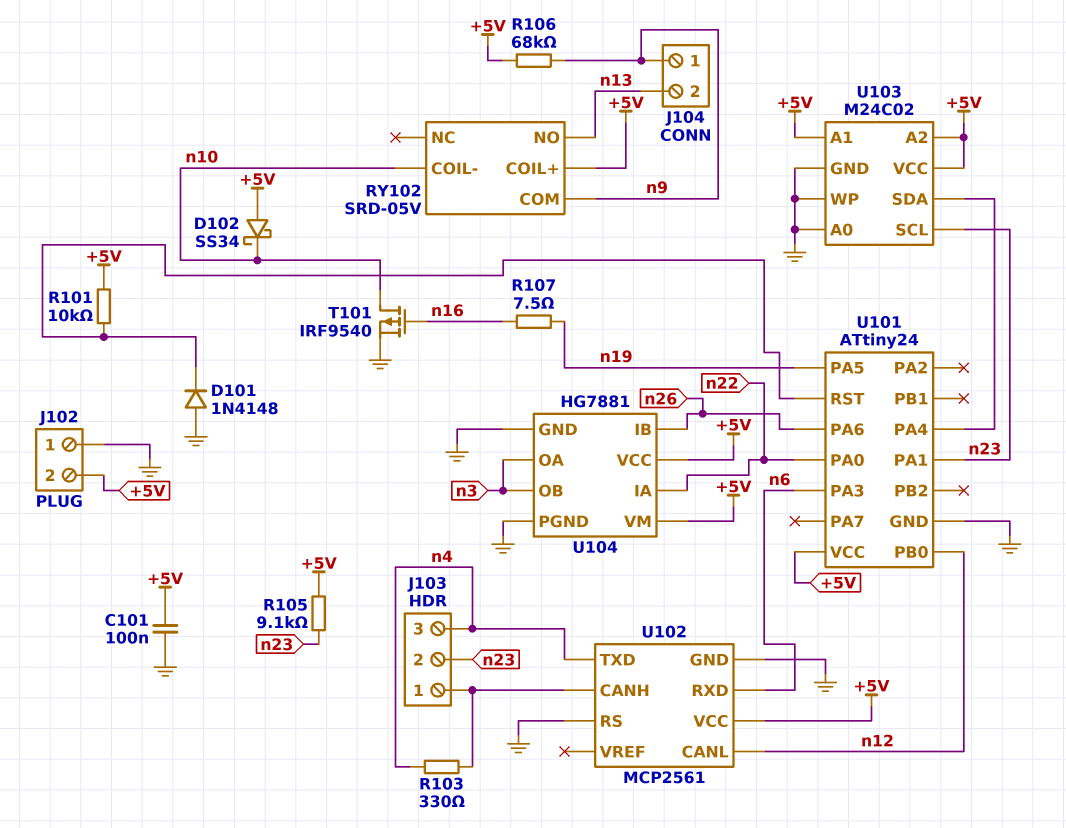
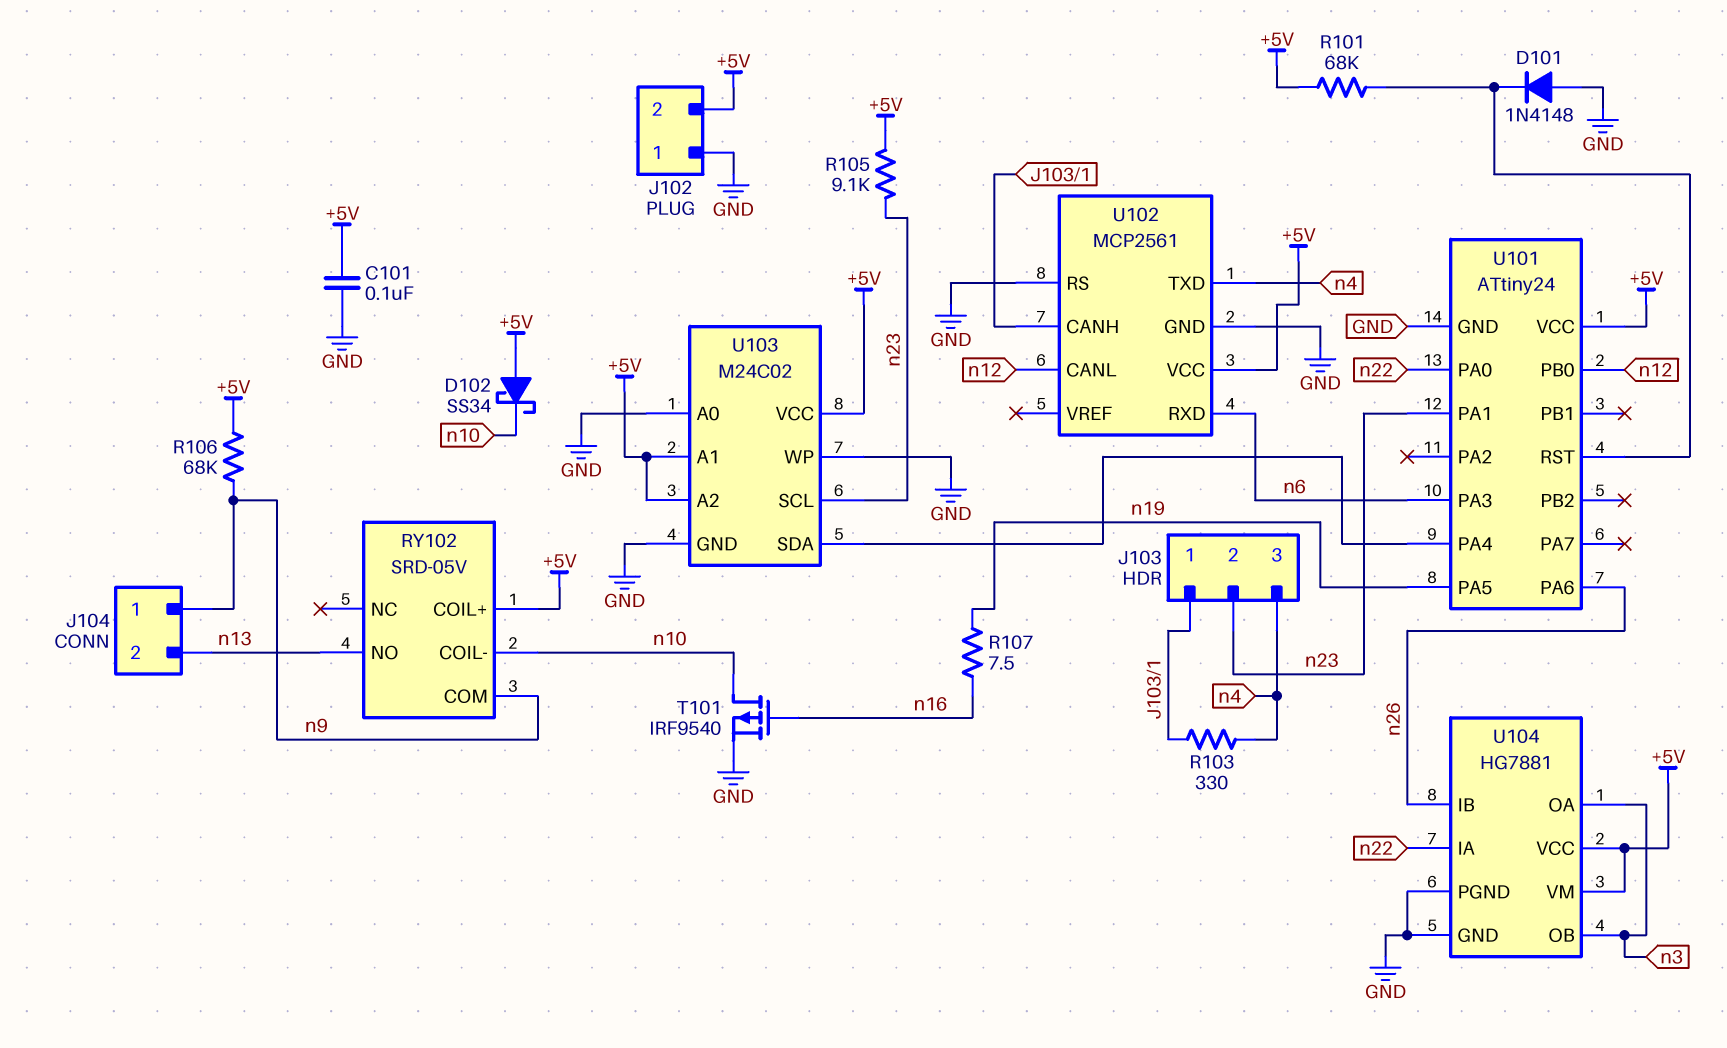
R101: 10k (+5V, U101/RST) -> 68k (+5V, U101/RST)

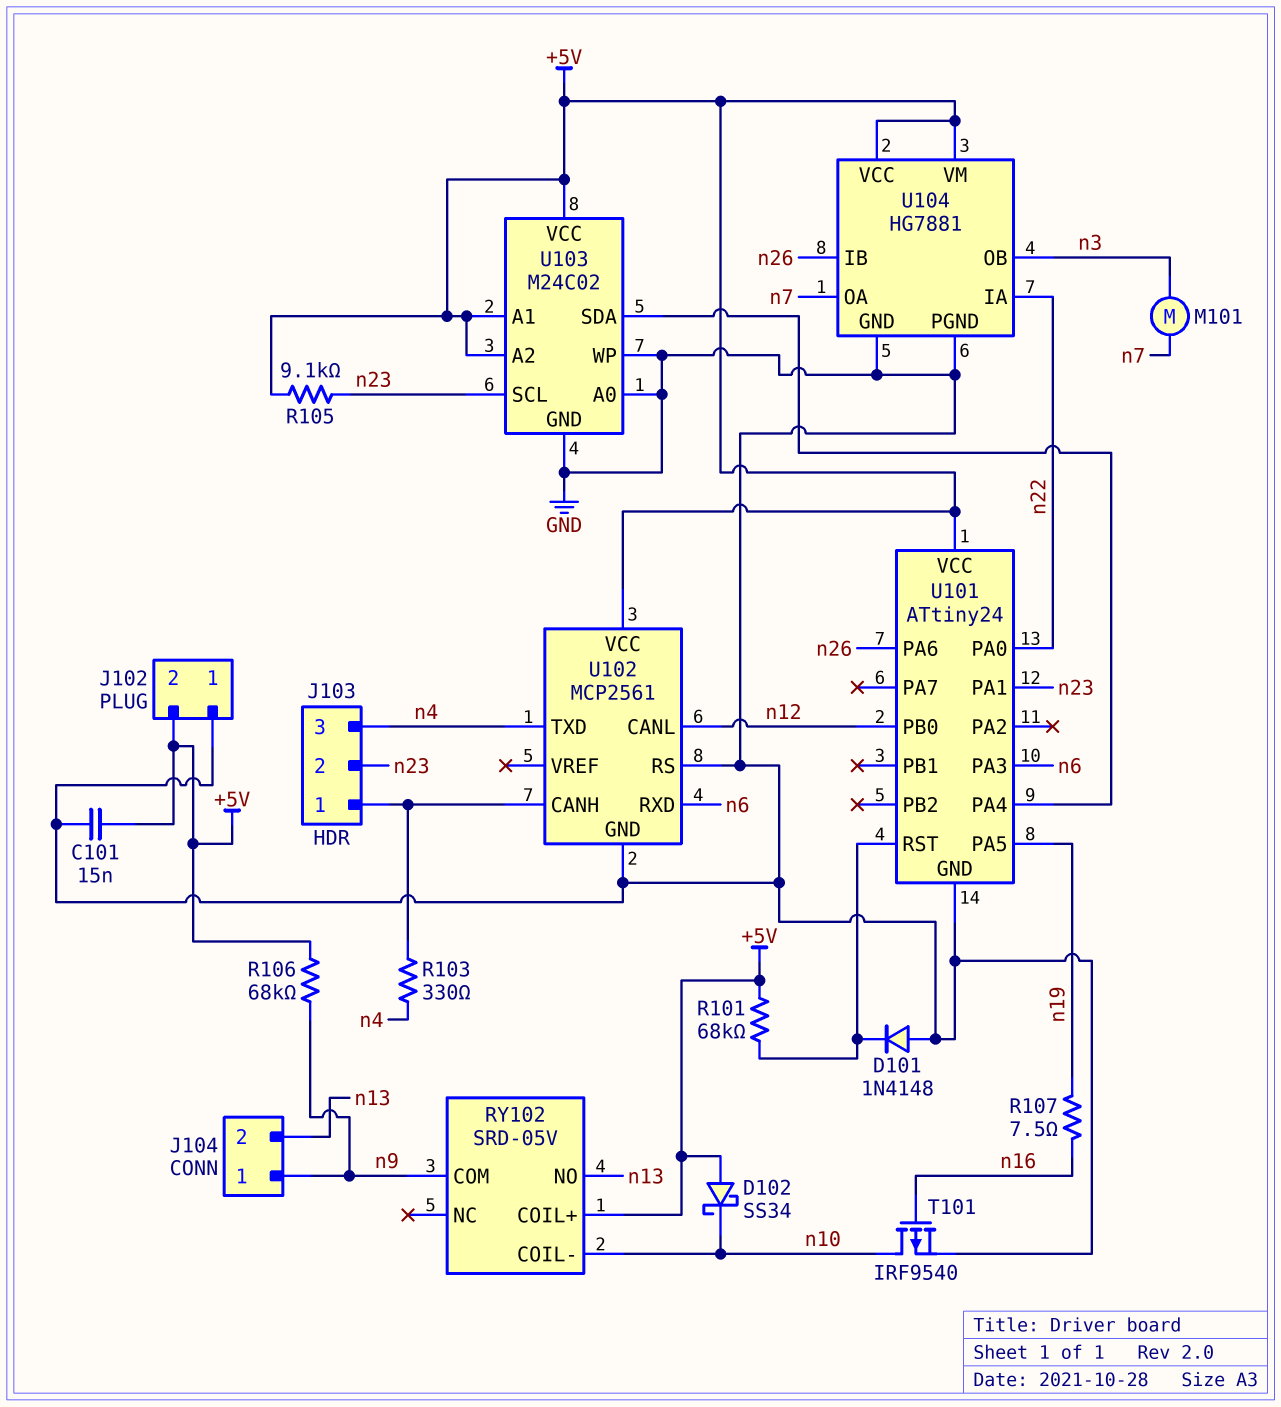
C101: 100nF (+5V, GND) -> 15nF (+5V, GND)
M101: none -> motor (n3, n7)
U104 pin OA: n3 -> n7

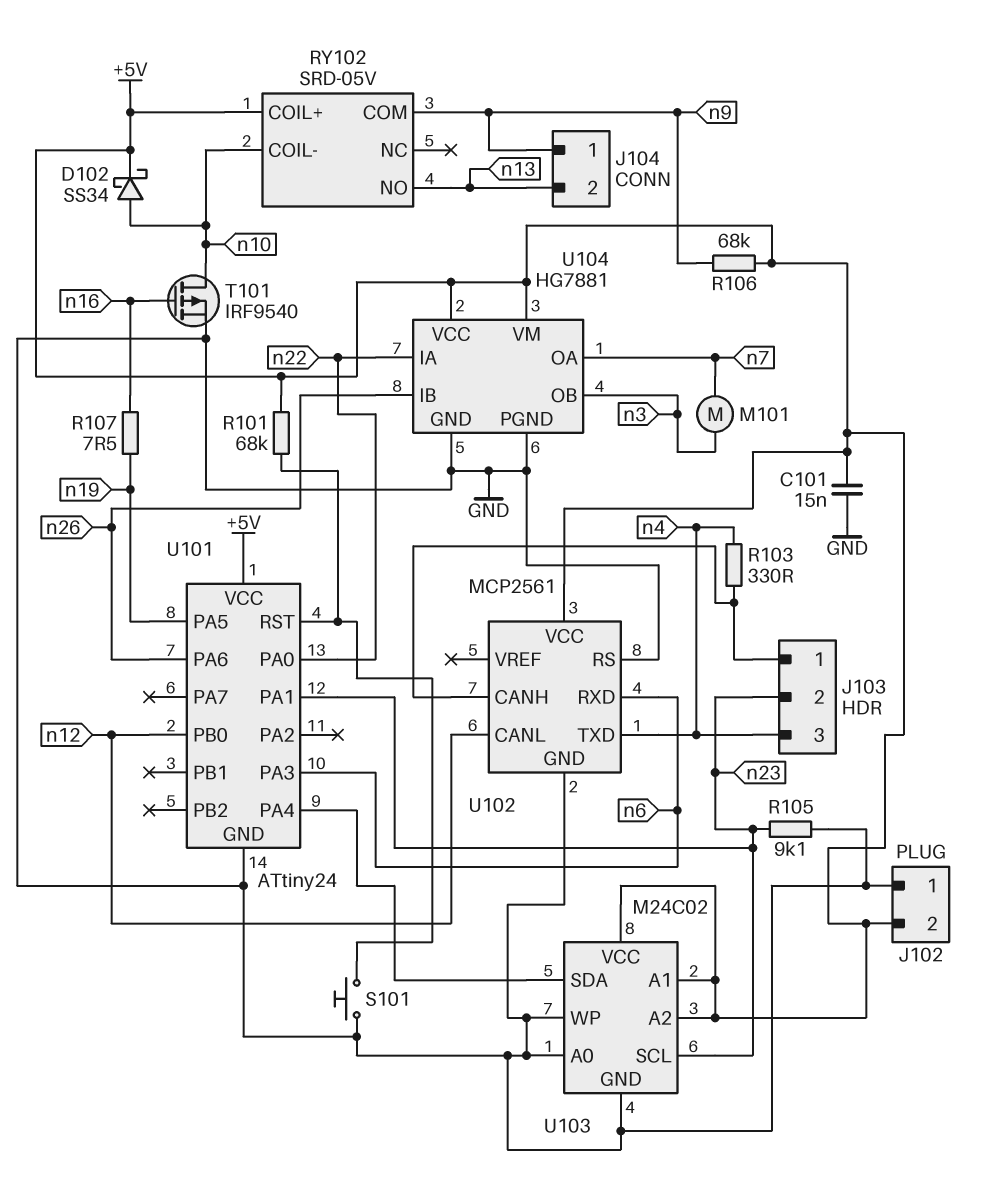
D101: diode 1N4148 (A GND, K U101/RST) -> none
D102: schottky SS34 (A +5V, K n10) -> schottky SS34 (A n10, K +5V)
R105: 9.1k (+5V, n23) -> 9.1k (GND, n23)
S101: none -> button (GND, U101/RST)

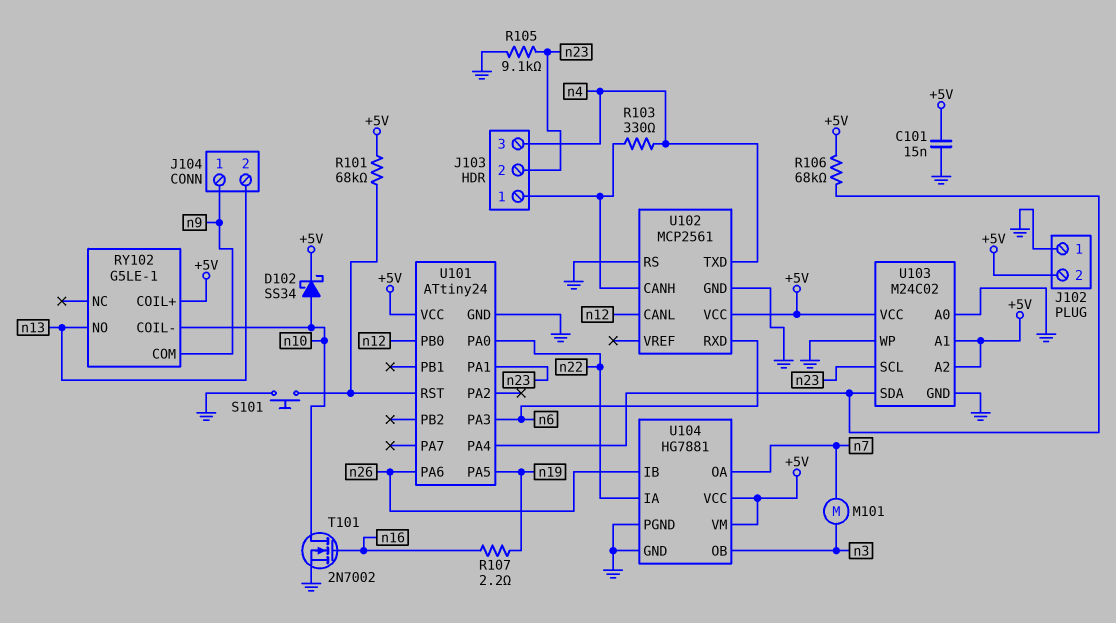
R106: 68k (+5V, n9) -> 68k (+5V, U101/PA4)
R107: 7.5 (n16, n19) -> 2.2 (n16, n19)
RY102: SRD-05V -> G5LE-1
T101: PMOS IRF9540 (G n16, D n10, S GND) -> NMOS 2N7002 (G n16, D n10, S GND)

